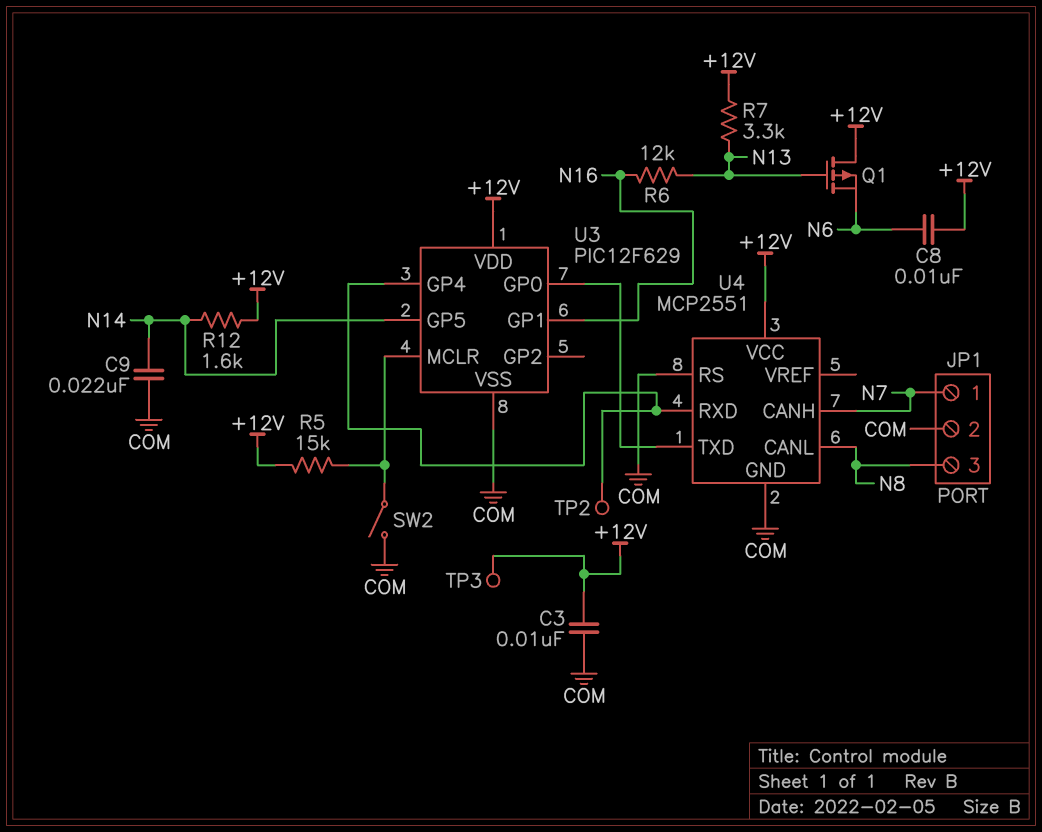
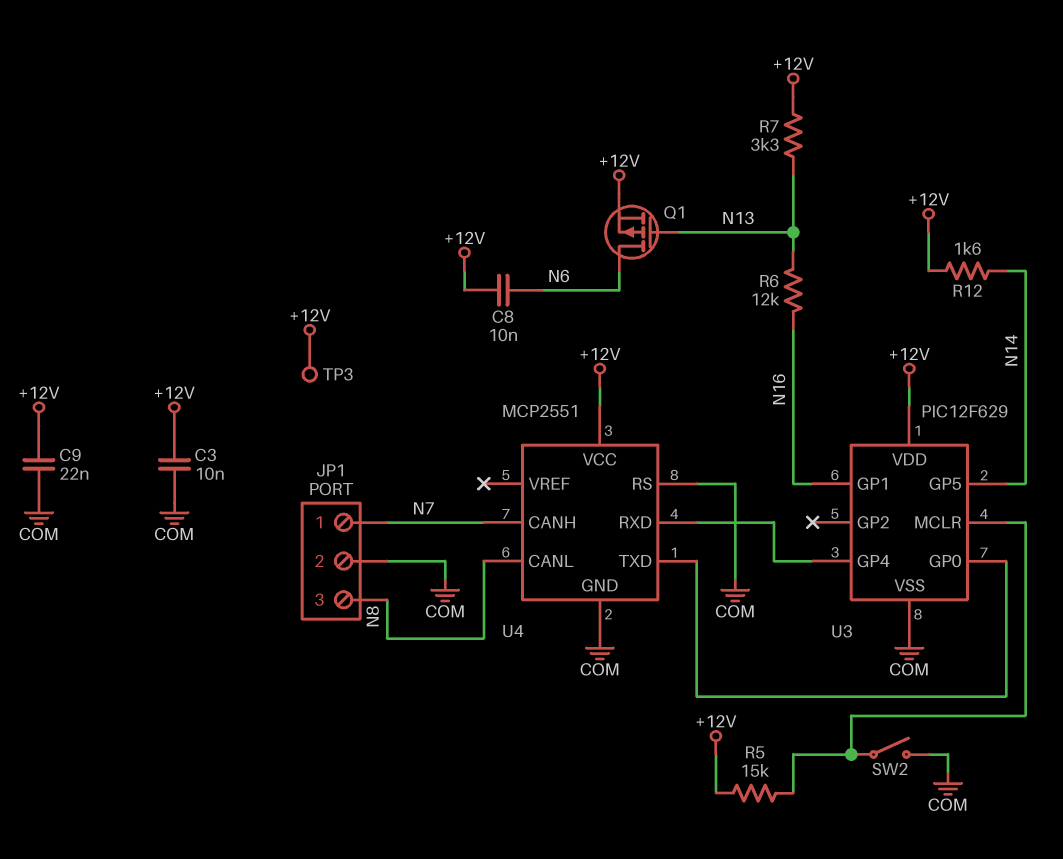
C9: 22nF (COM, N14) -> 22nF (+12V, COM)
Q1: PMOS (G N13, D +12V, S N6) -> PMOS (G N13, D N6, S +12V)
TP2: test point (U3/GP4) -> none

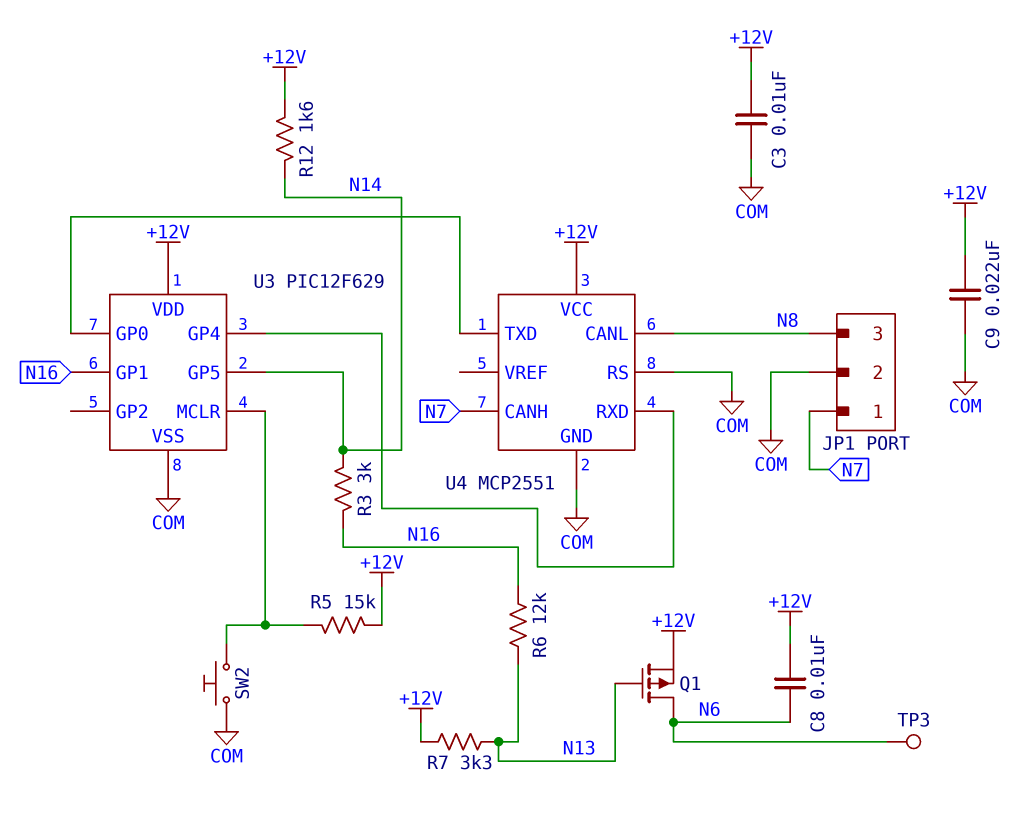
R3: none -> 3k (N14, N16)
SW2: switch (COM, U3/MCLR) -> button (COM, U3/MCLR)
TP3: test point (+12V) -> test point (N6)

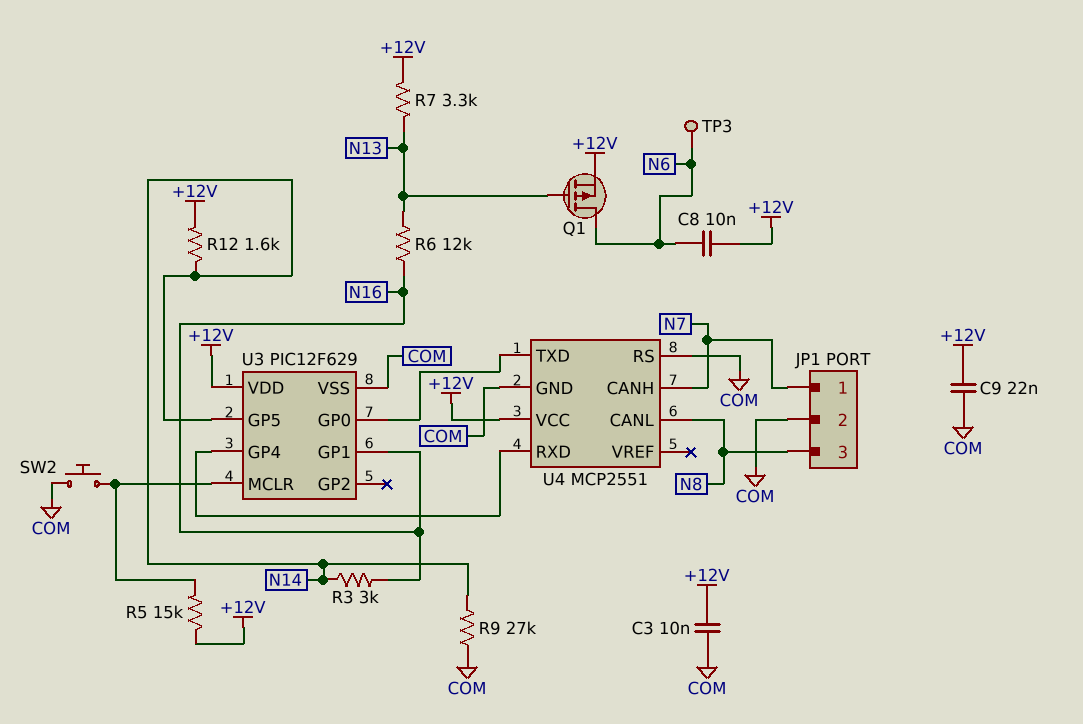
R9: none -> 27k (COM, N14)

